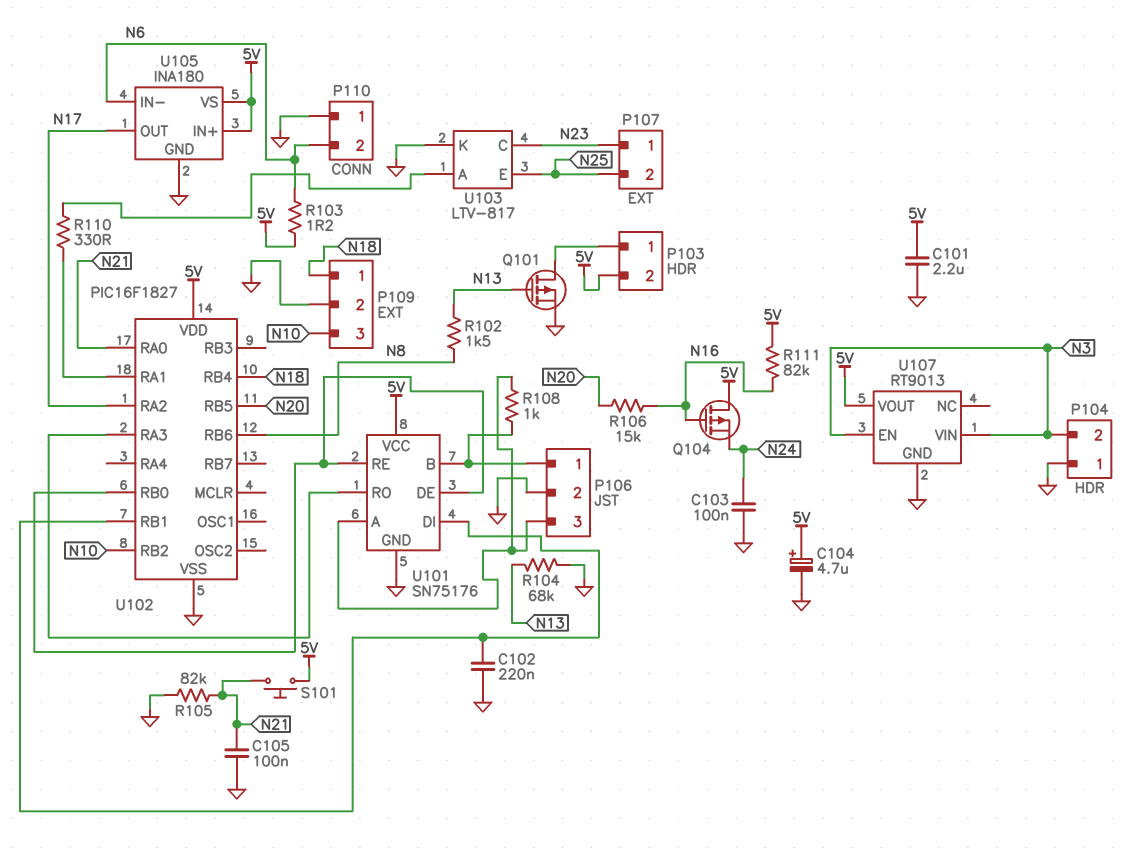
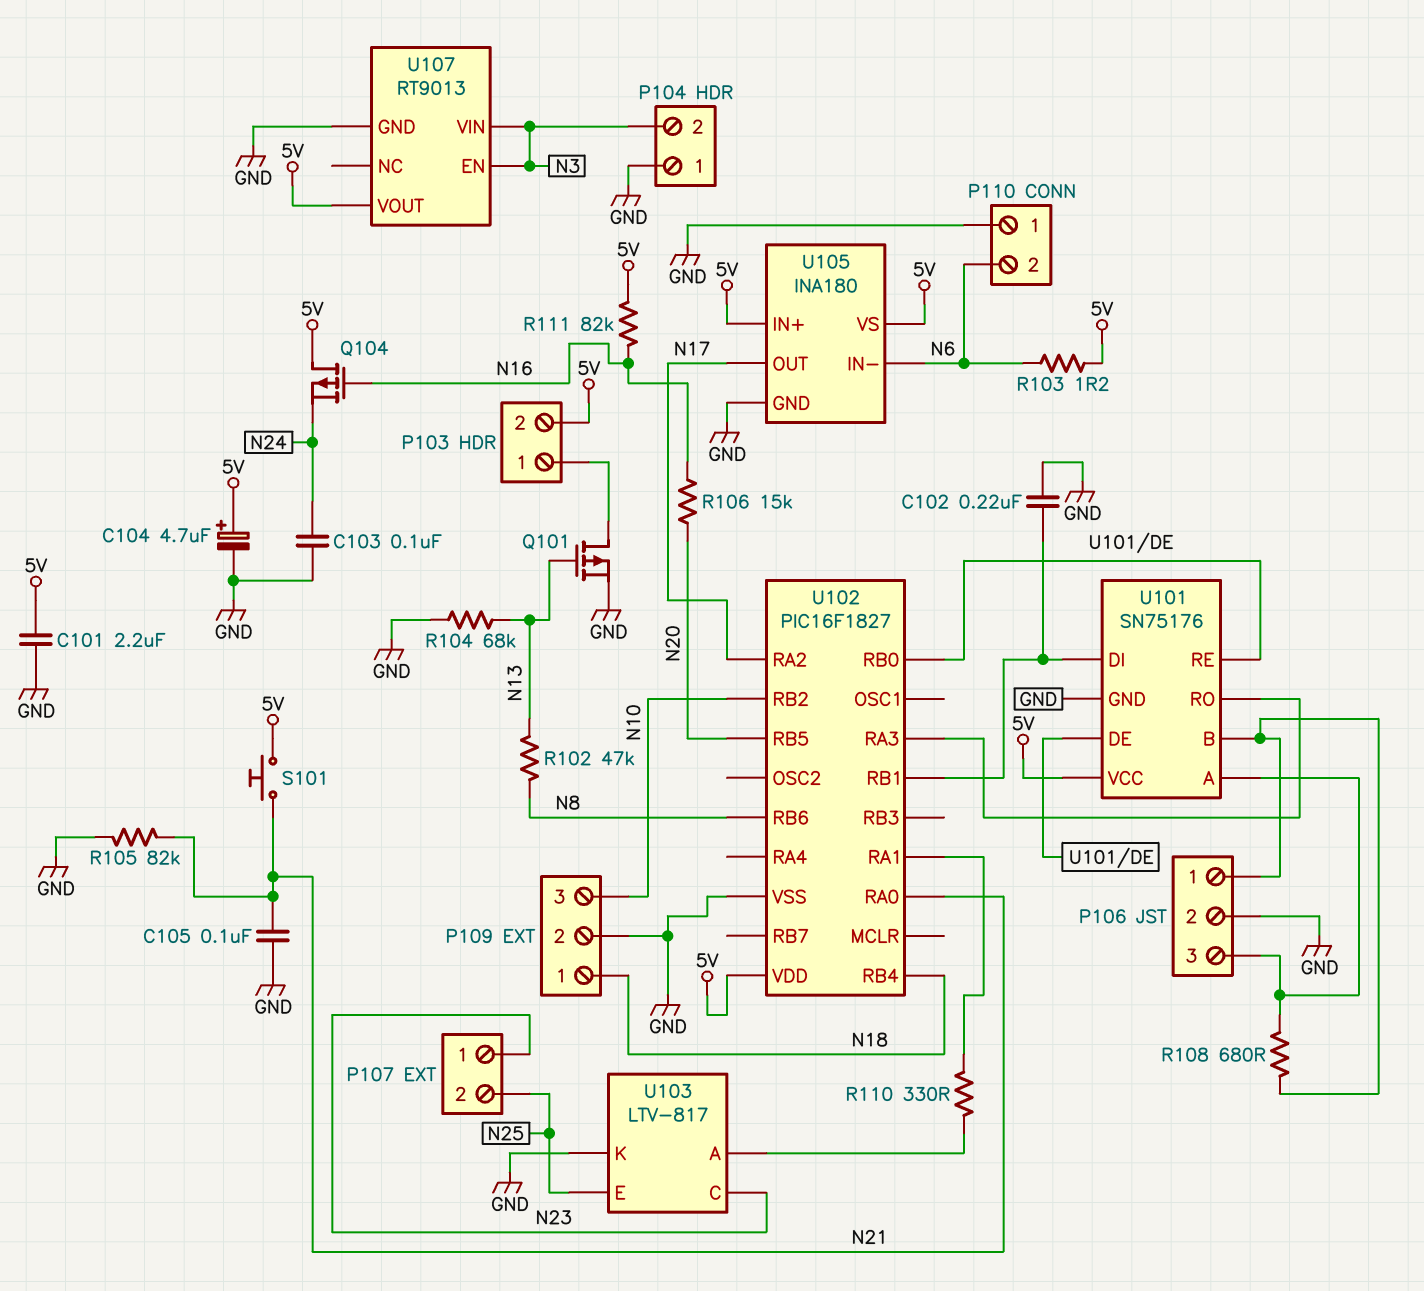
R102: 1.5k (N8, N13) -> 47k (N8, N13)
R108: 1k (P106/1, P106/3) -> 680 (P106/1, P106/3)

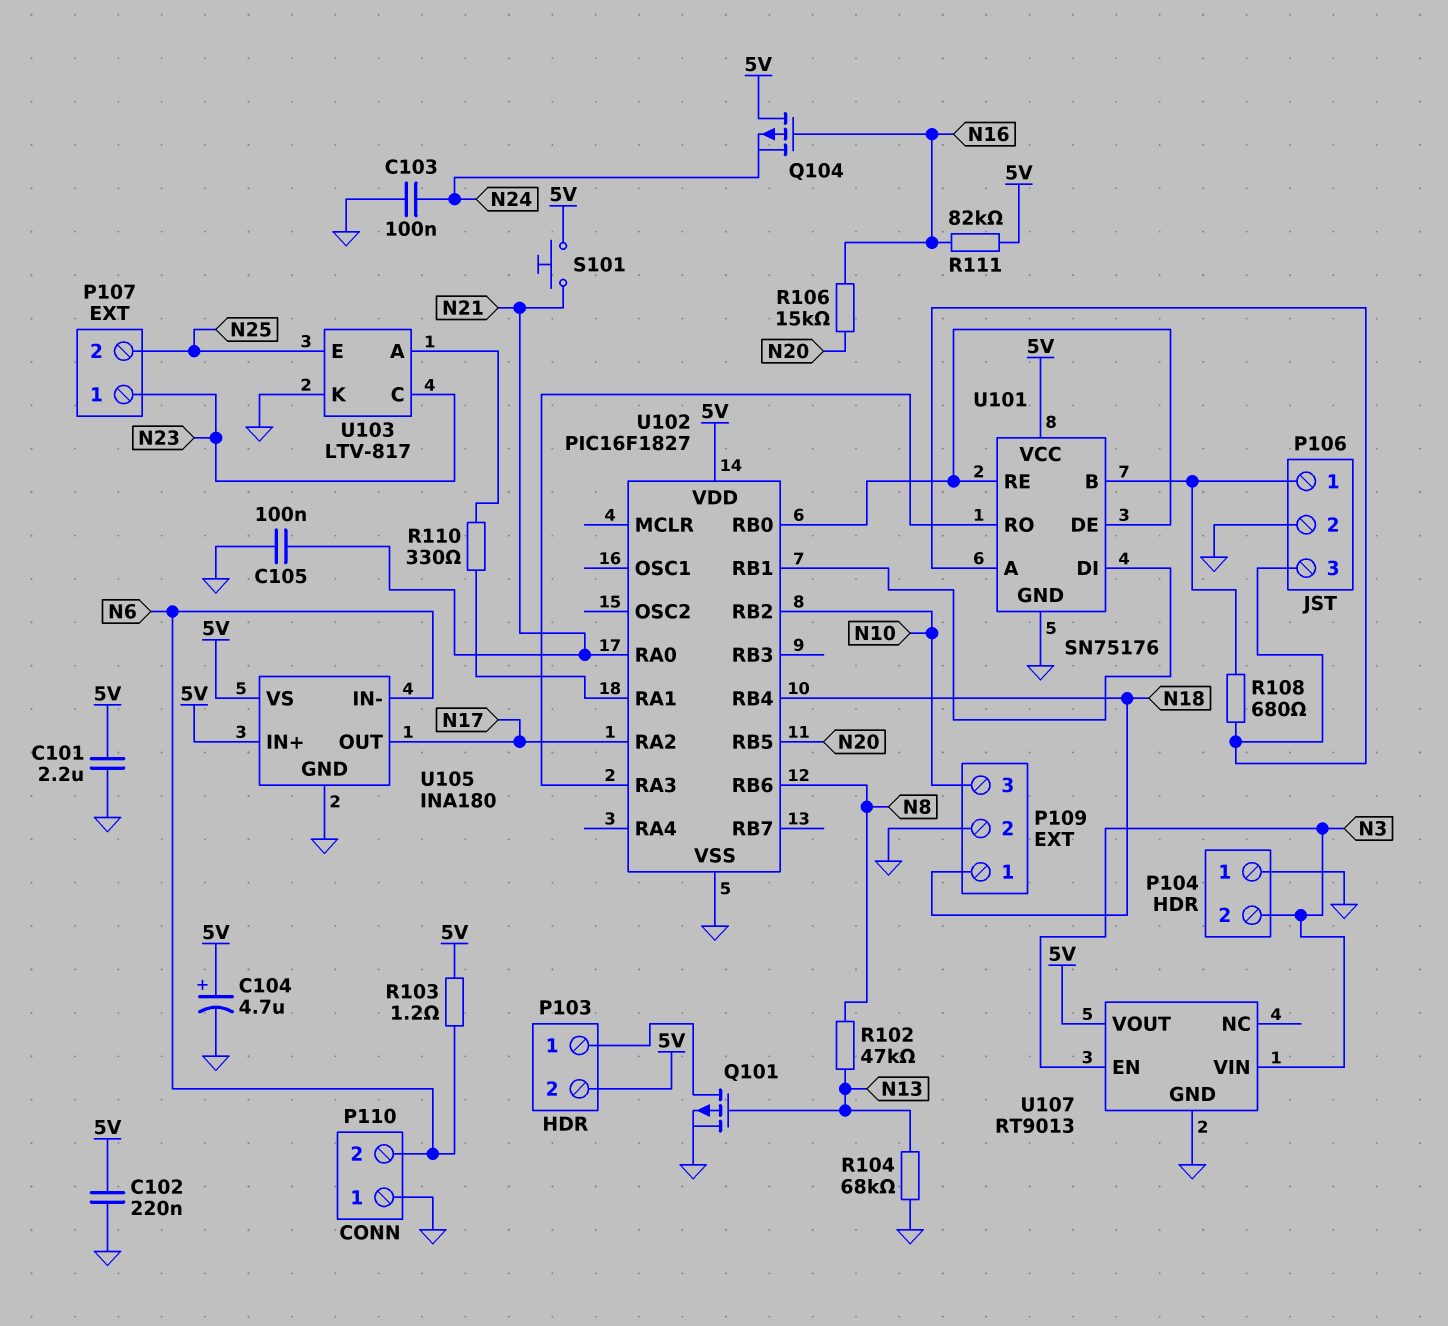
C102: 220nF (GND, U101/DI) -> 220nF (5V, GND)
R105: 82k (GND, N21) -> none

